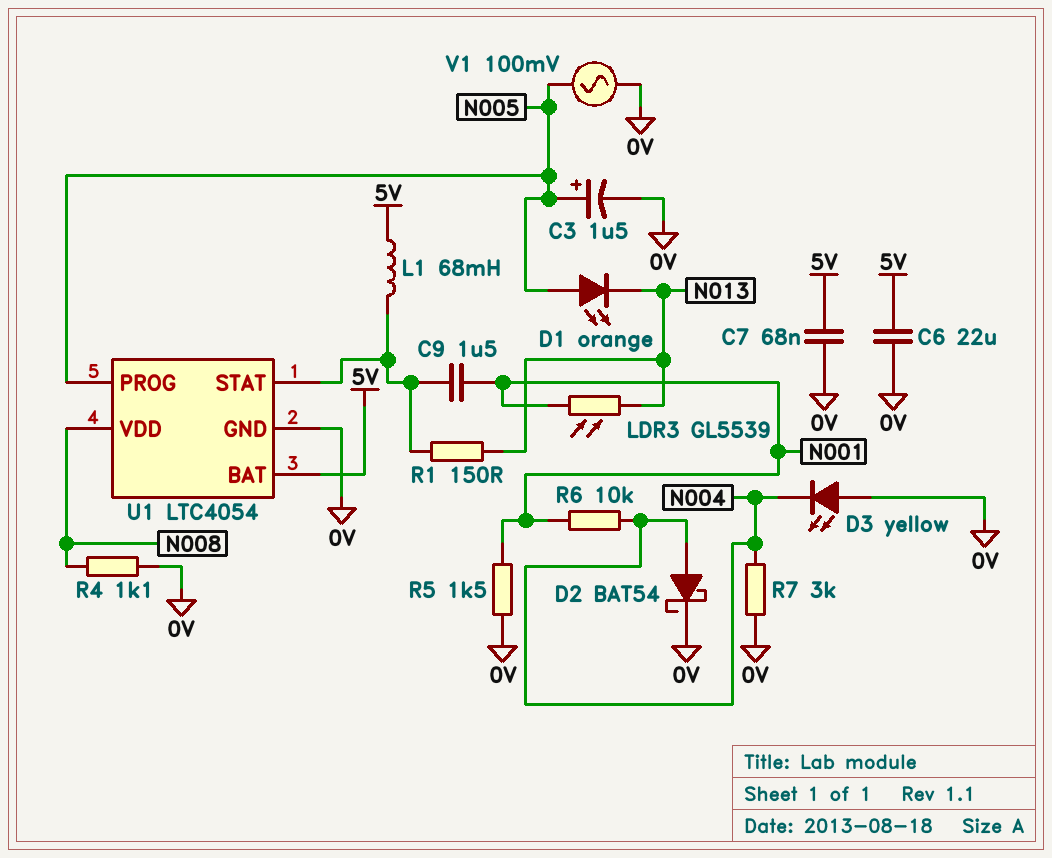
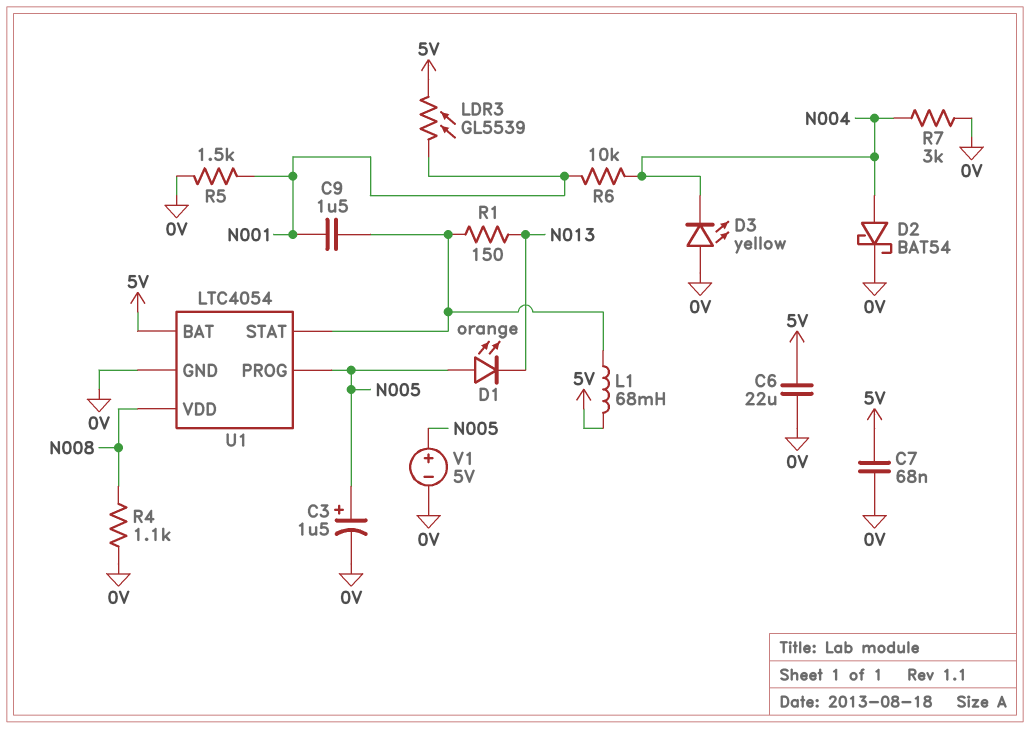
LDR3: GL5539 (N001, N013) -> GL5539 (5V, N001)
V1: AC 100mV (0V, N005) -> 5V (plus N005, minus 0V)

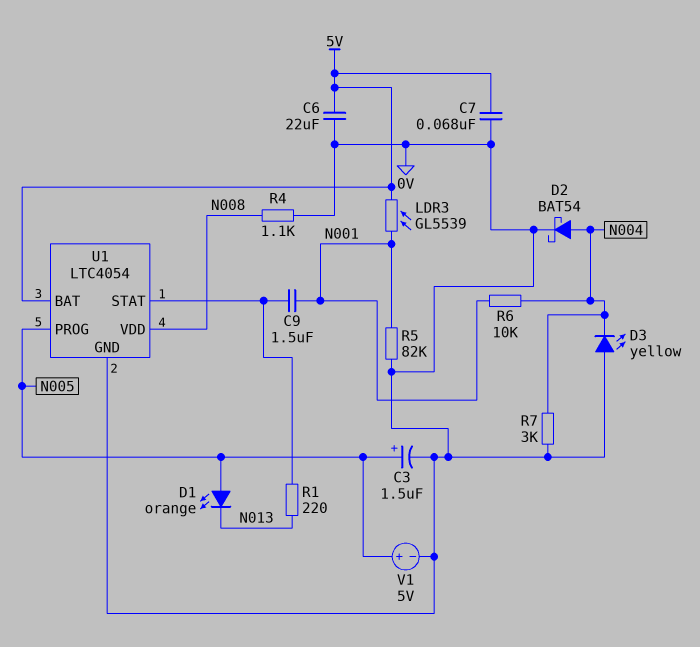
L1: 68mH (5V, U1/STAT) -> none
R1: 150 (N013, U1/STAT) -> 220 (N013, U1/STAT)
R5: 1.5k (0V, N001) -> 82k (0V, N001)

